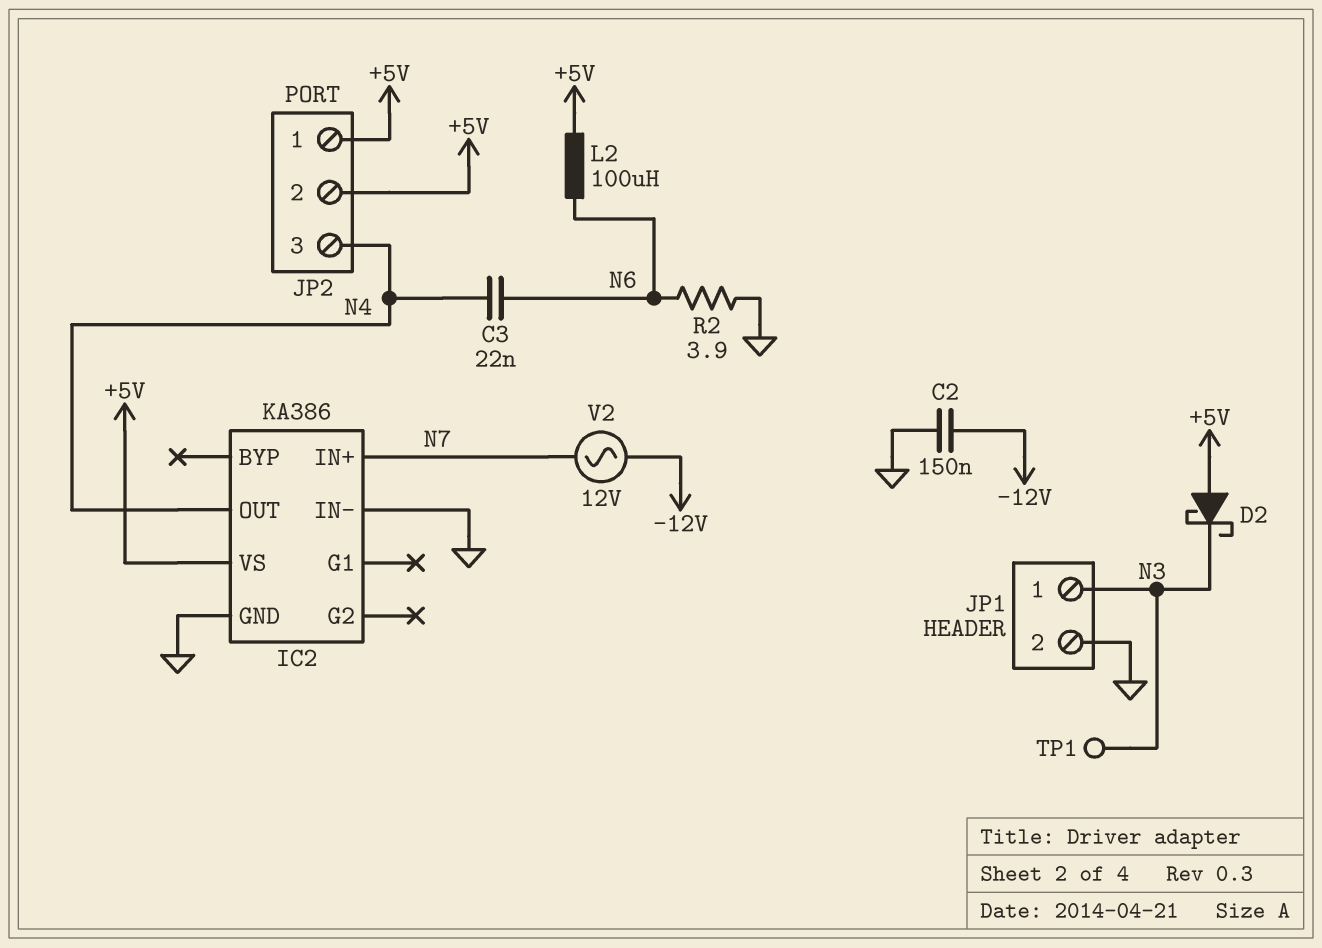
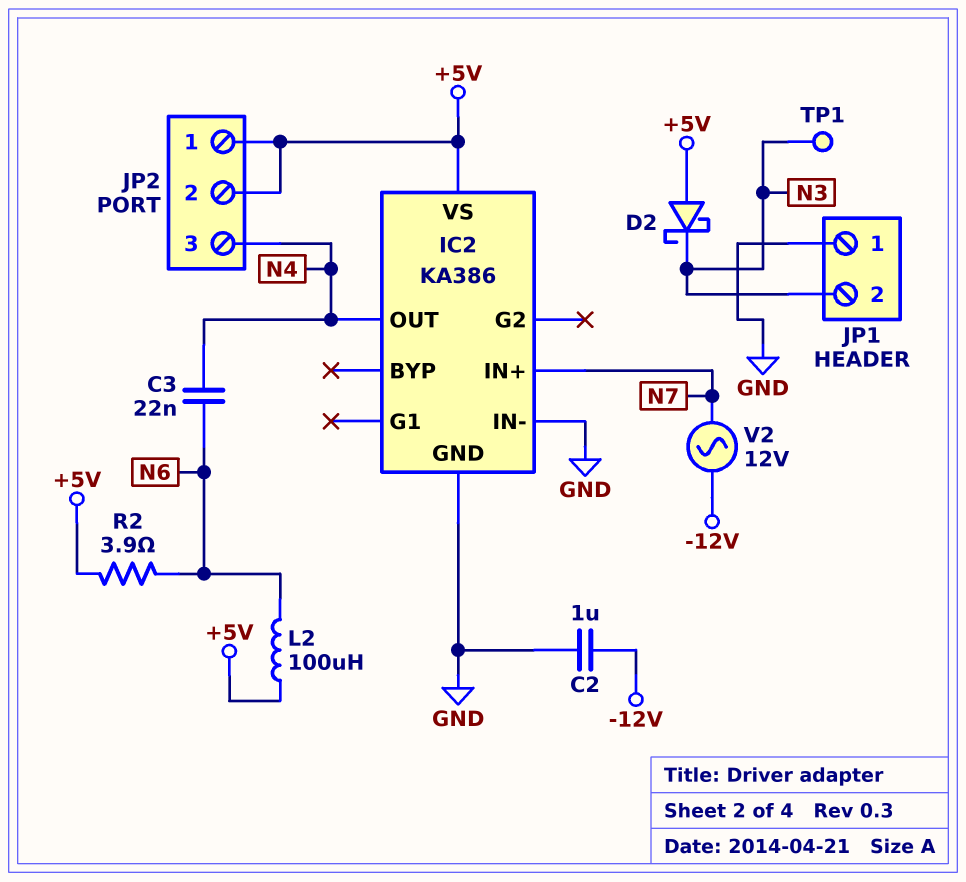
C2: 150nF (-12V, GND) -> 1uF (-12V, GND)
JP1 pin 1: N3 -> GND
JP1 pin 2: GND -> N3
R2: 3.9 (GND, N6) -> 3.9 (+5V, N6)

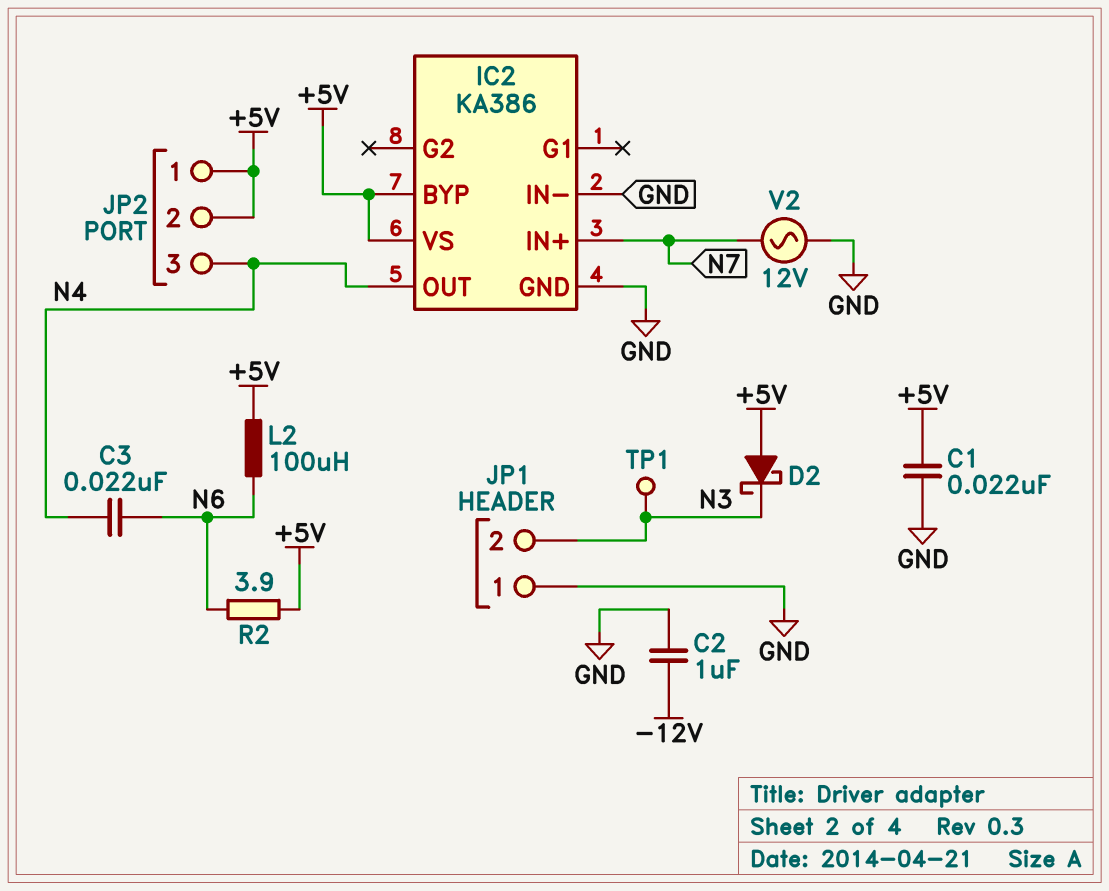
C1: none -> 22nF (+5V, GND)
IC2 pin BYP: none -> +5V
V2: AC 12V (-12V, N7) -> AC 12V (GND, N7)

